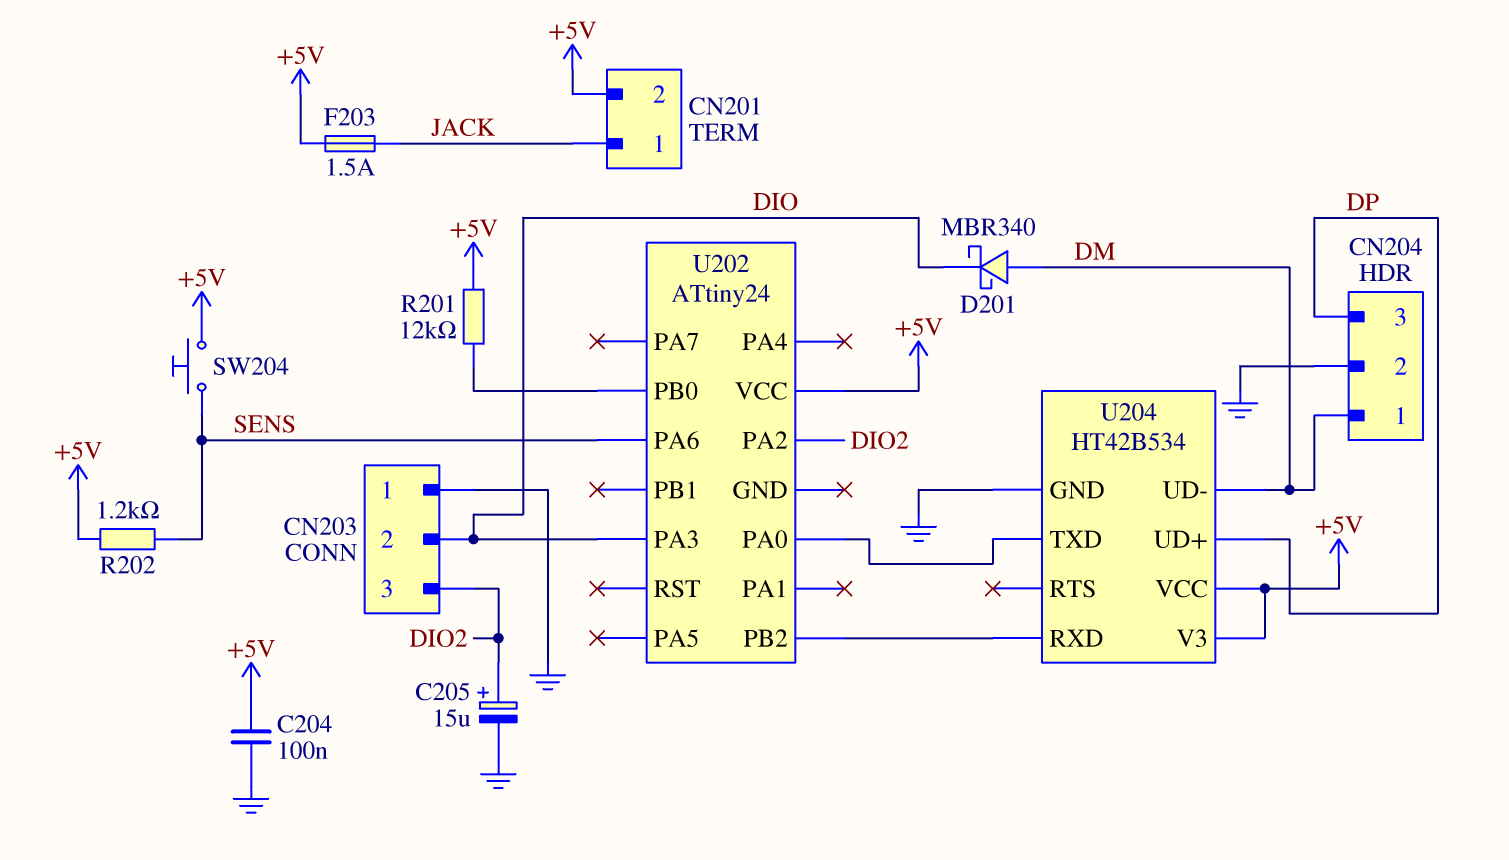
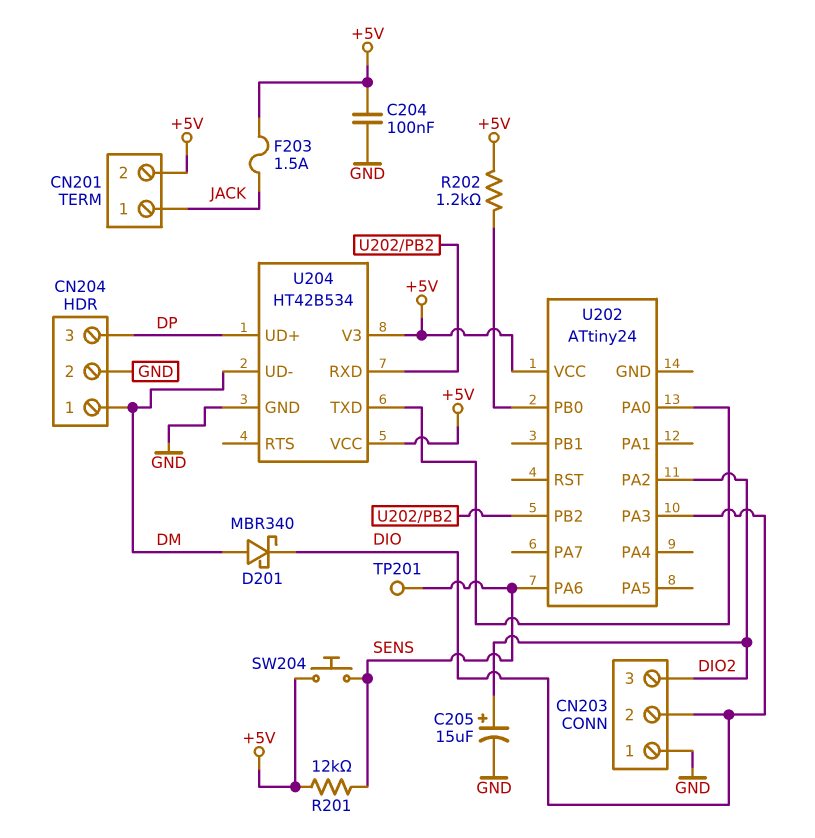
R201: 12k (+5V, U202/PB0) -> 12k (+5V, SENS)
R202: 1.2k (+5V, SENS) -> 1.2k (+5V, U202/PB0)
TP201: none -> test point (SENS)

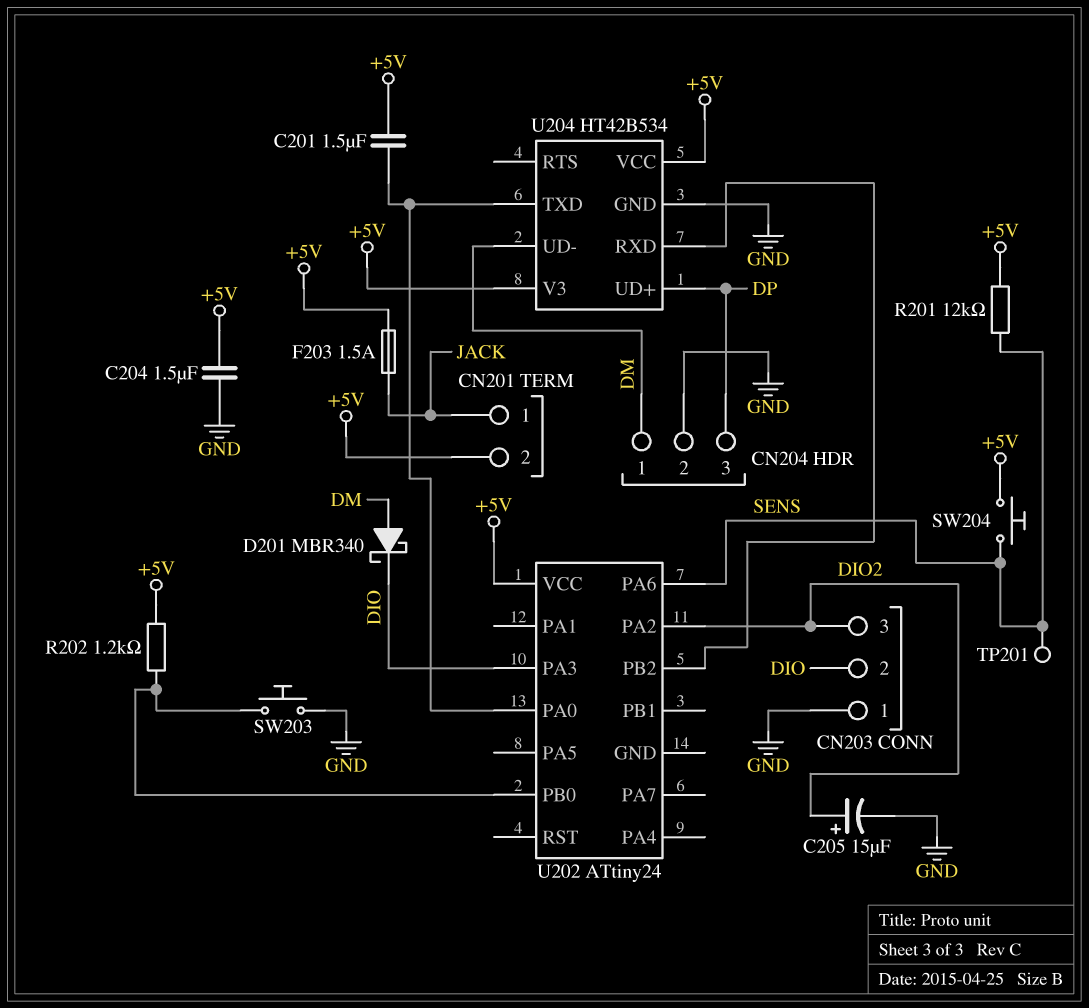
C201: none -> 1.5uF (+5V, U202/PA0)
C204: 100nF (+5V, GND) -> 1.5uF (+5V, GND)
SW203: none -> button (GND, U202/PB0)

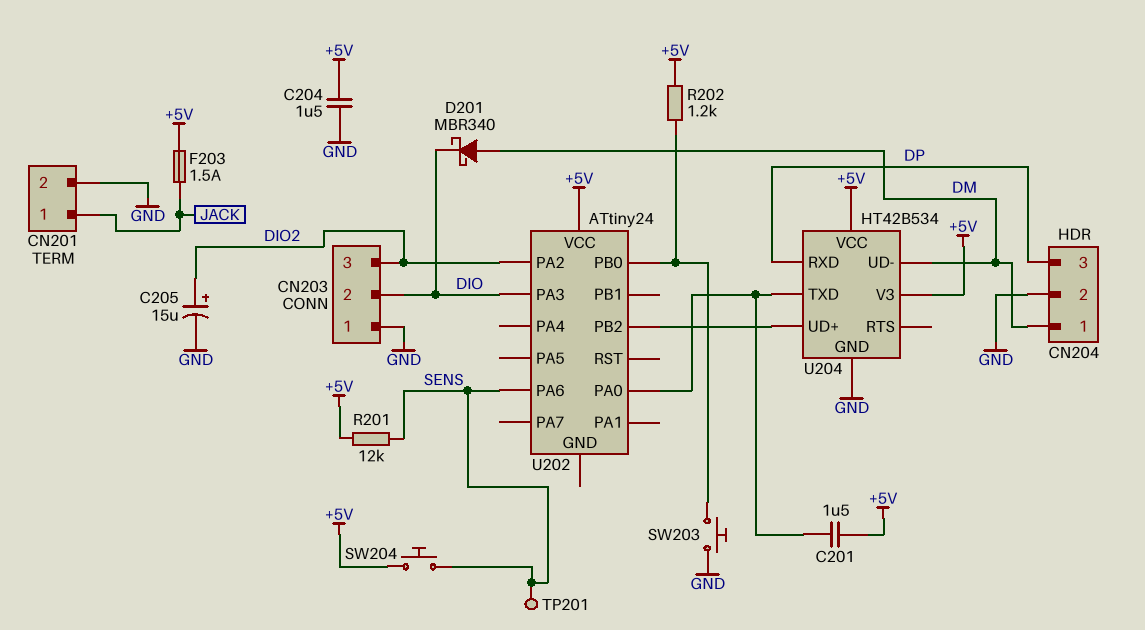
CN201 pin 2: +5V -> GND
U204 pin RXD: U202/PB2 -> DP
U204 pin UD+: DP -> U202/PB2

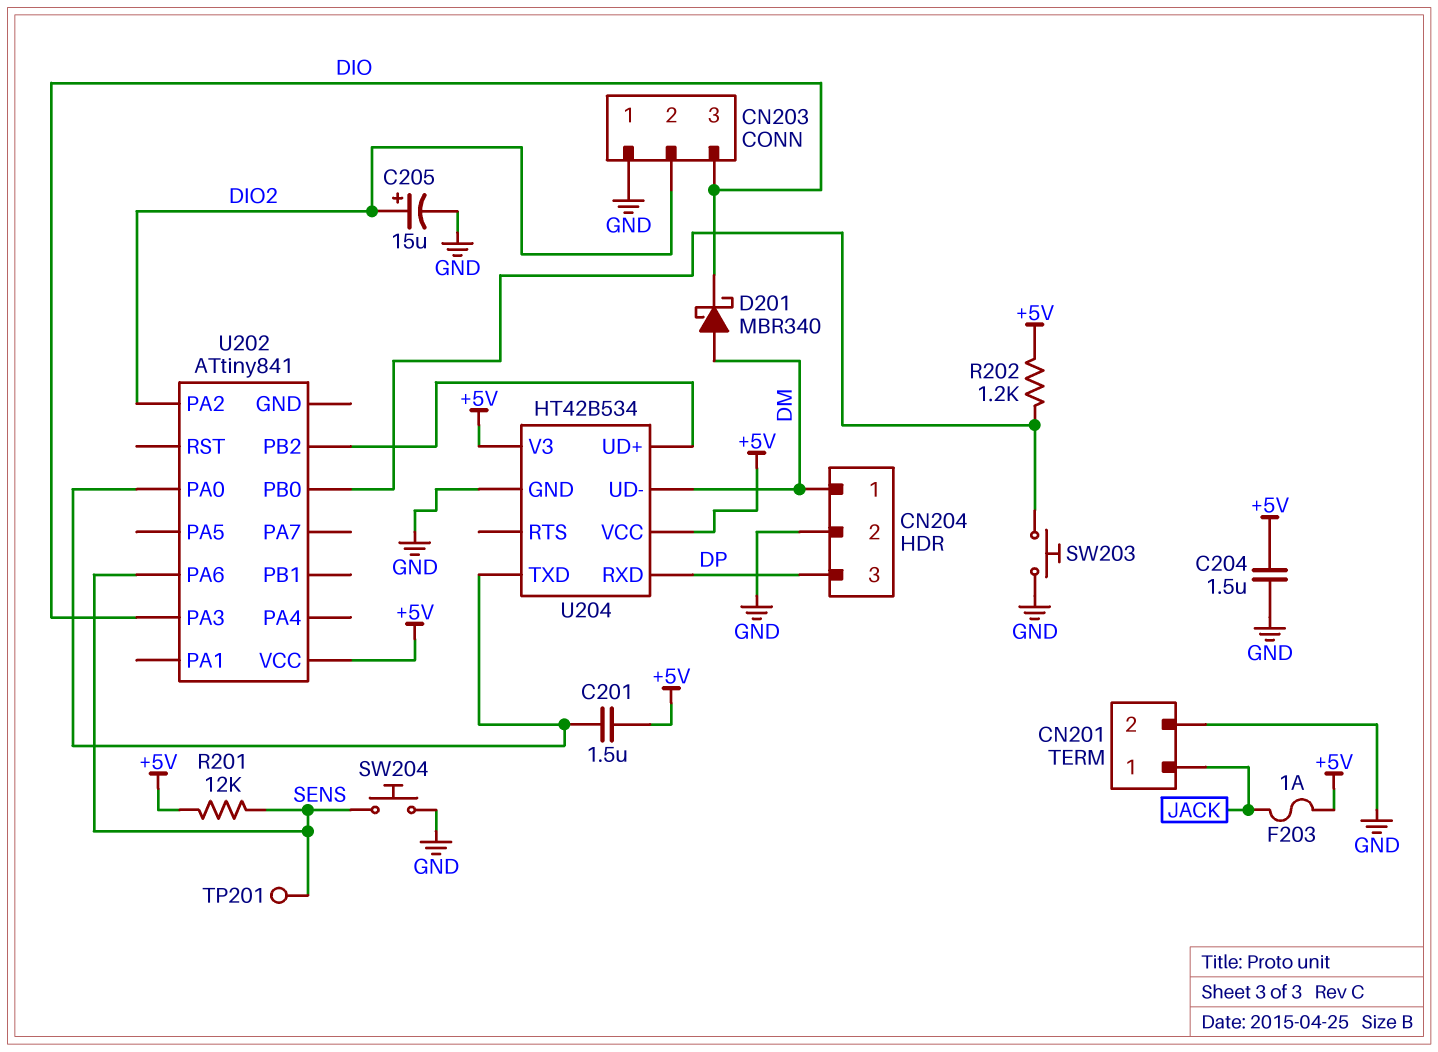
CN203 pin 2: DIO -> DIO2
CN203 pin 3: DIO2 -> DIO
F203: 1.5A (+5V, JACK) -> 1A (+5V, JACK)
SW204: button (+5V, SENS) -> button (GND, SENS)
U202: ATtiny24 -> ATtiny841

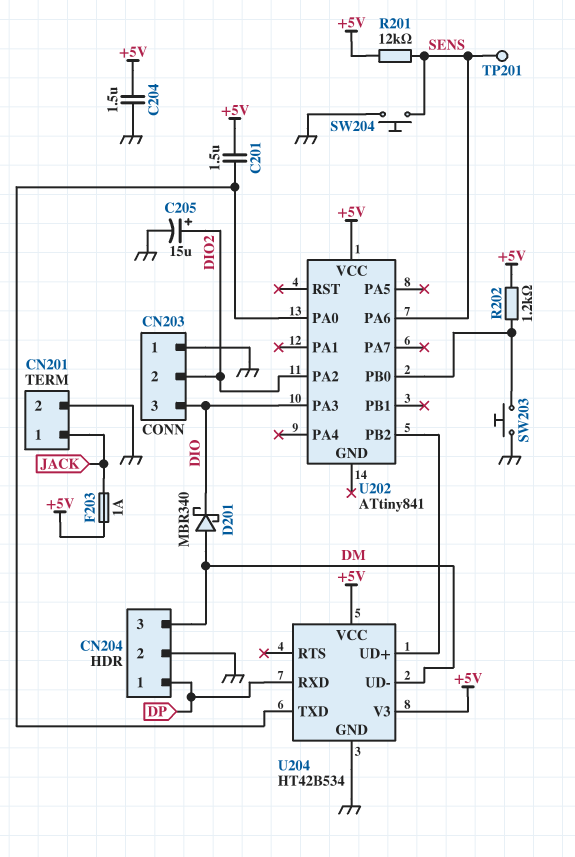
CN204 pin 1: DM -> DP
CN204 pin 3: DP -> DM

